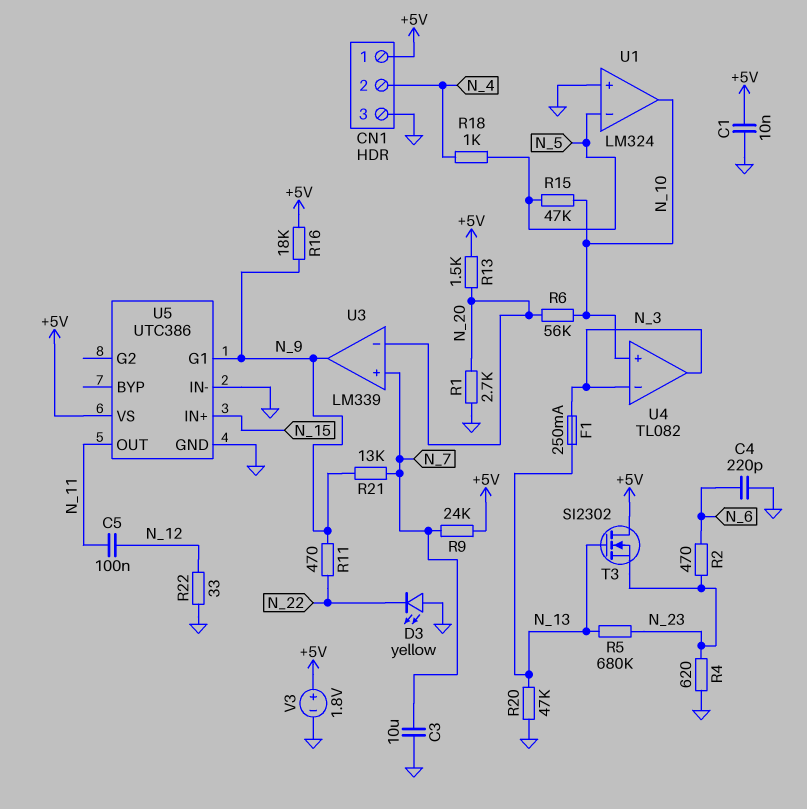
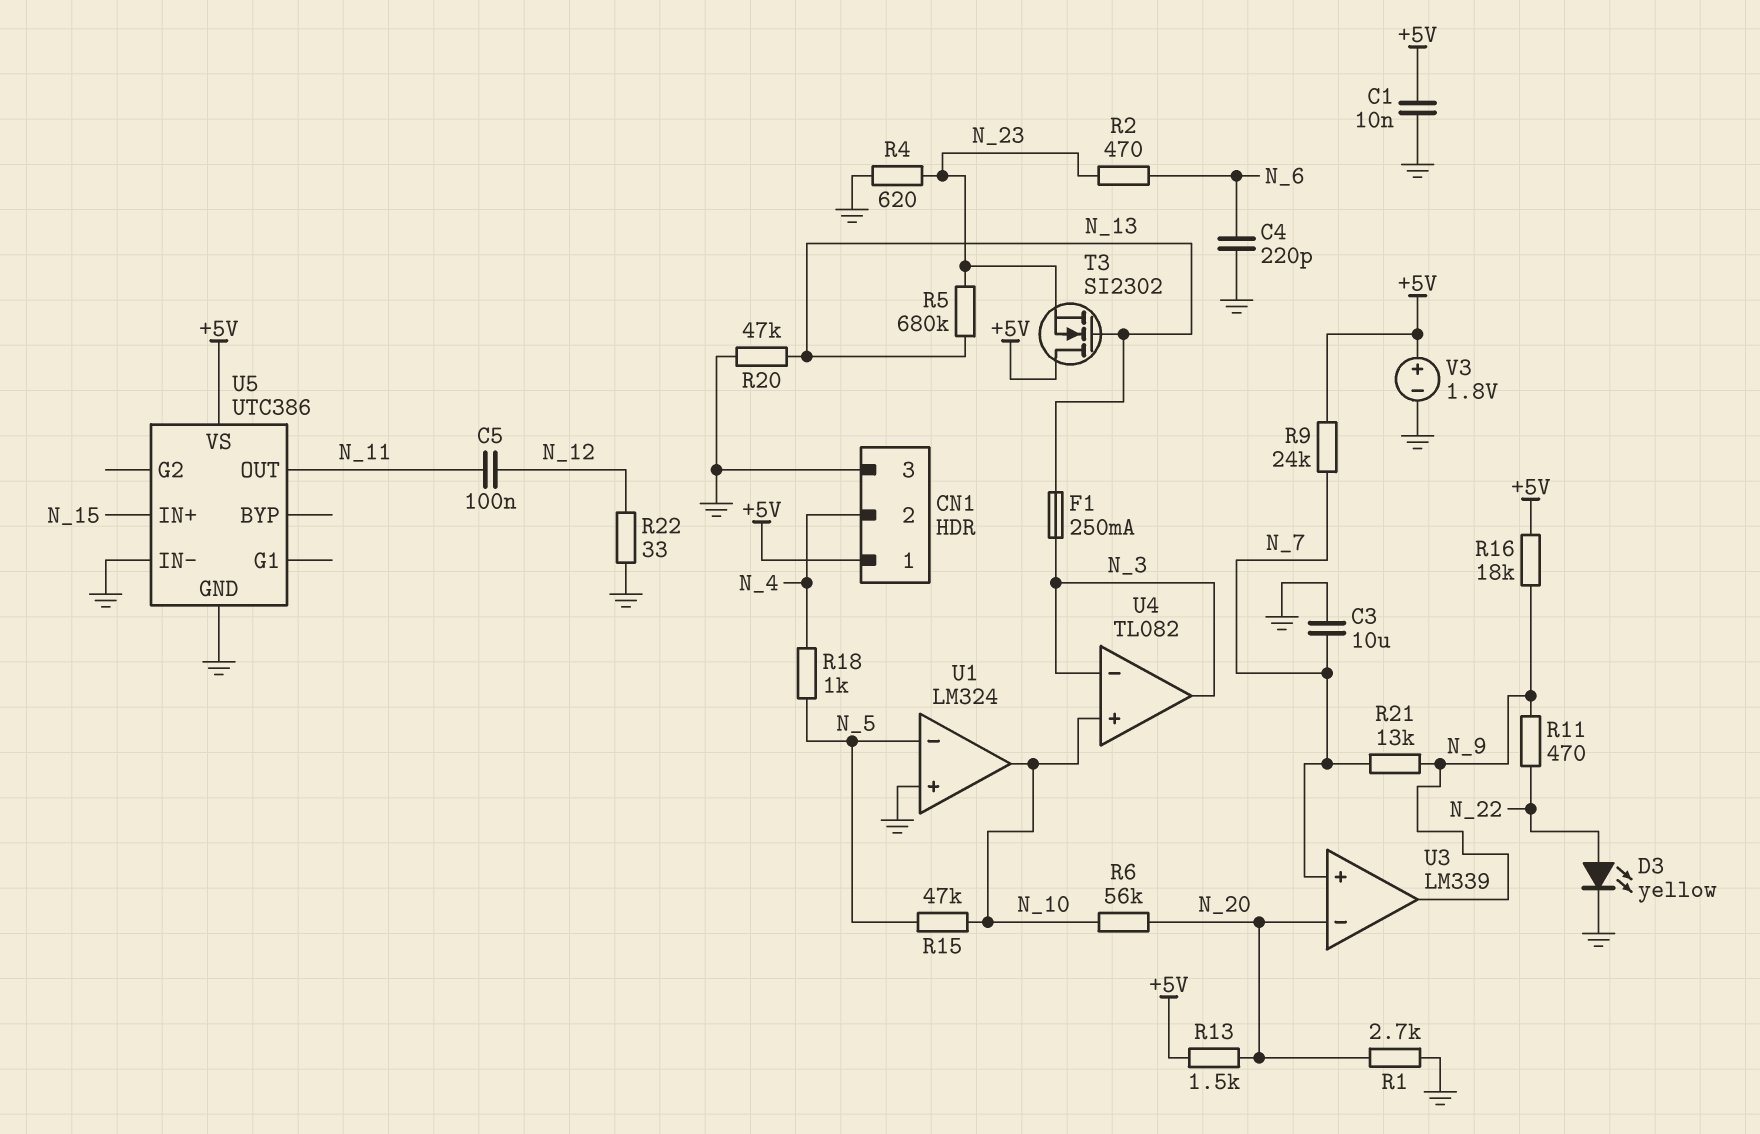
D3: LED yellow (A GND, K N_22) -> LED yellow (A N_22, K GND)
U5 pin G1: N_9 -> none

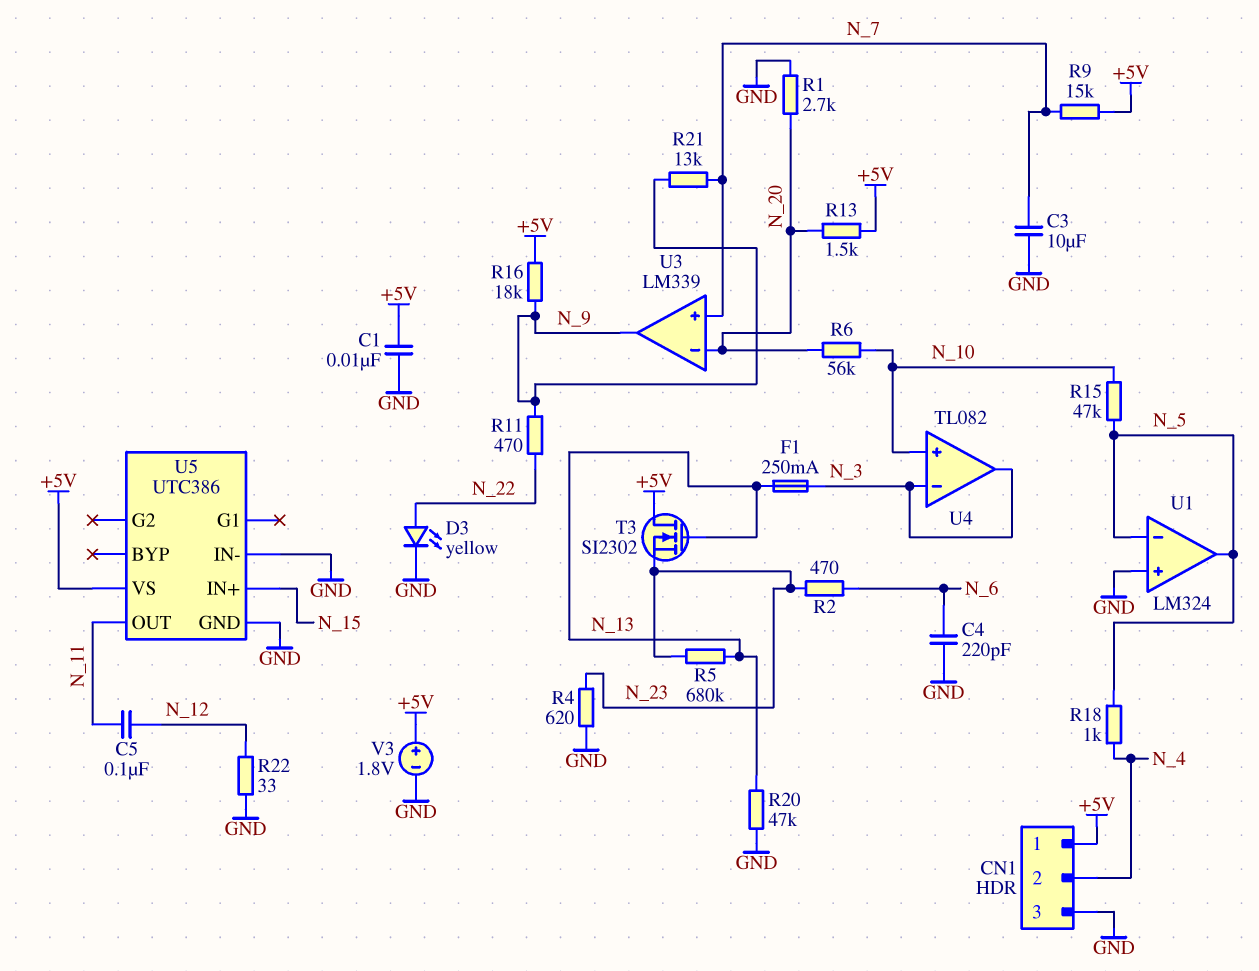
R9: 24k (+5V, N_7) -> 15k (+5V, N_7)
U1 pin out: N_10 -> N_5

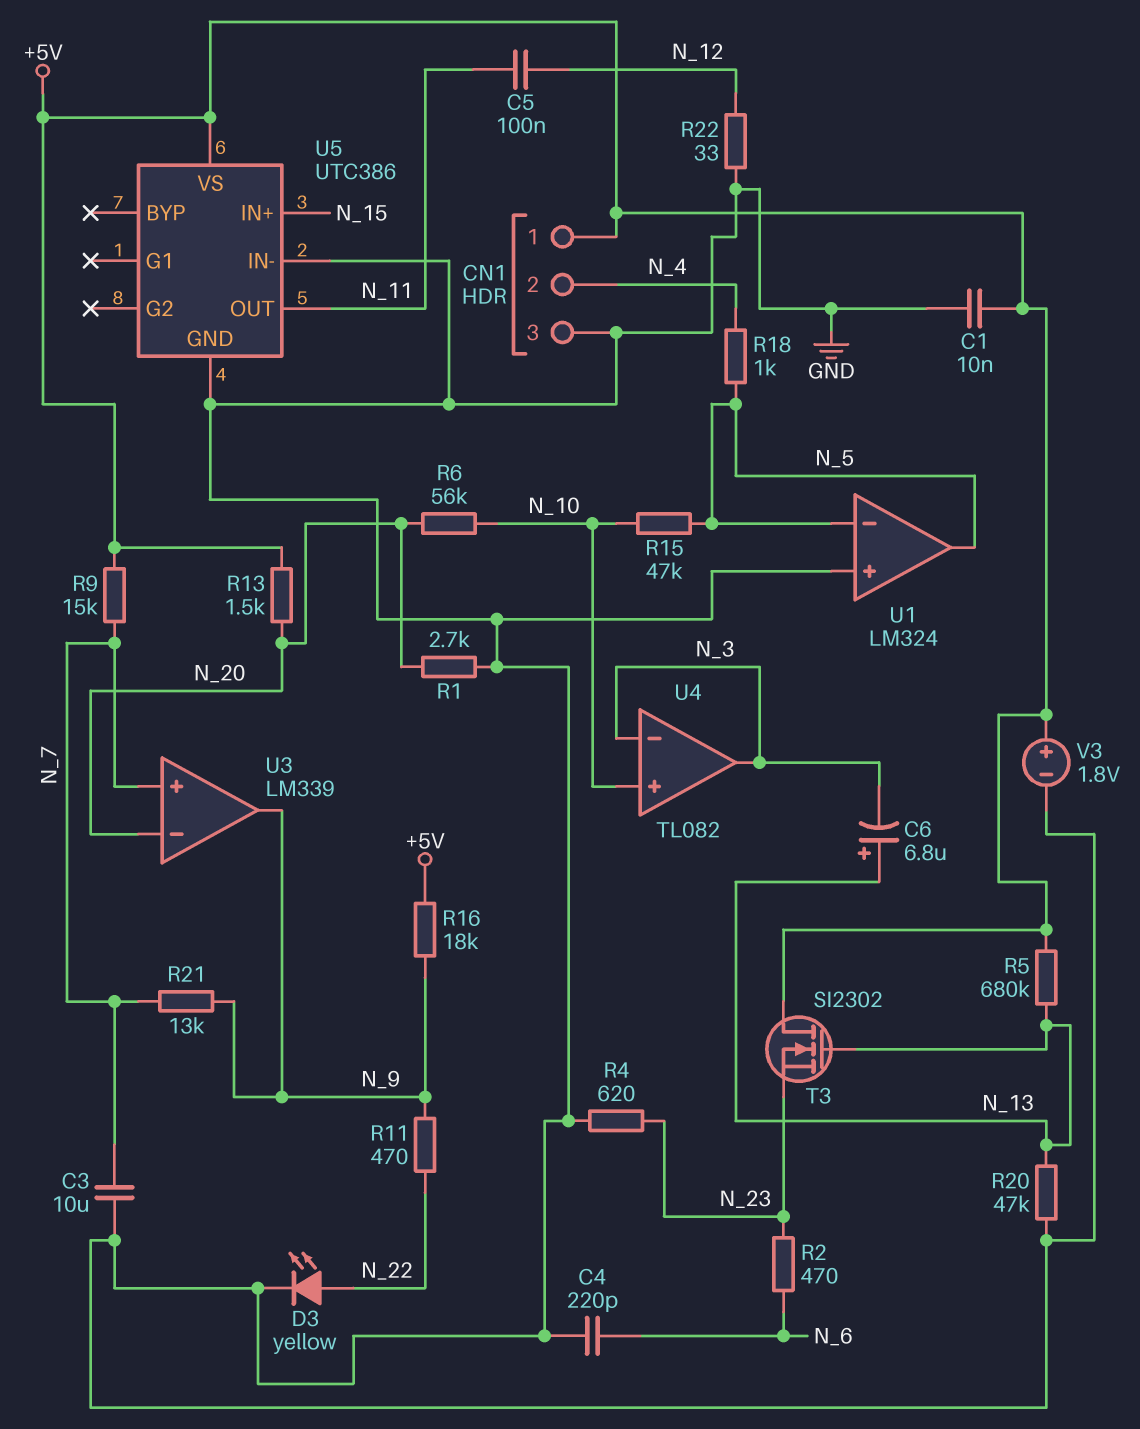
C6: none -> 6.8uF (plus N_13, minus N_3)
F1: 250mA (N_3, N_13) -> none
R5: 680k (N_13, N_23) -> 680k (+5V, N_13)

